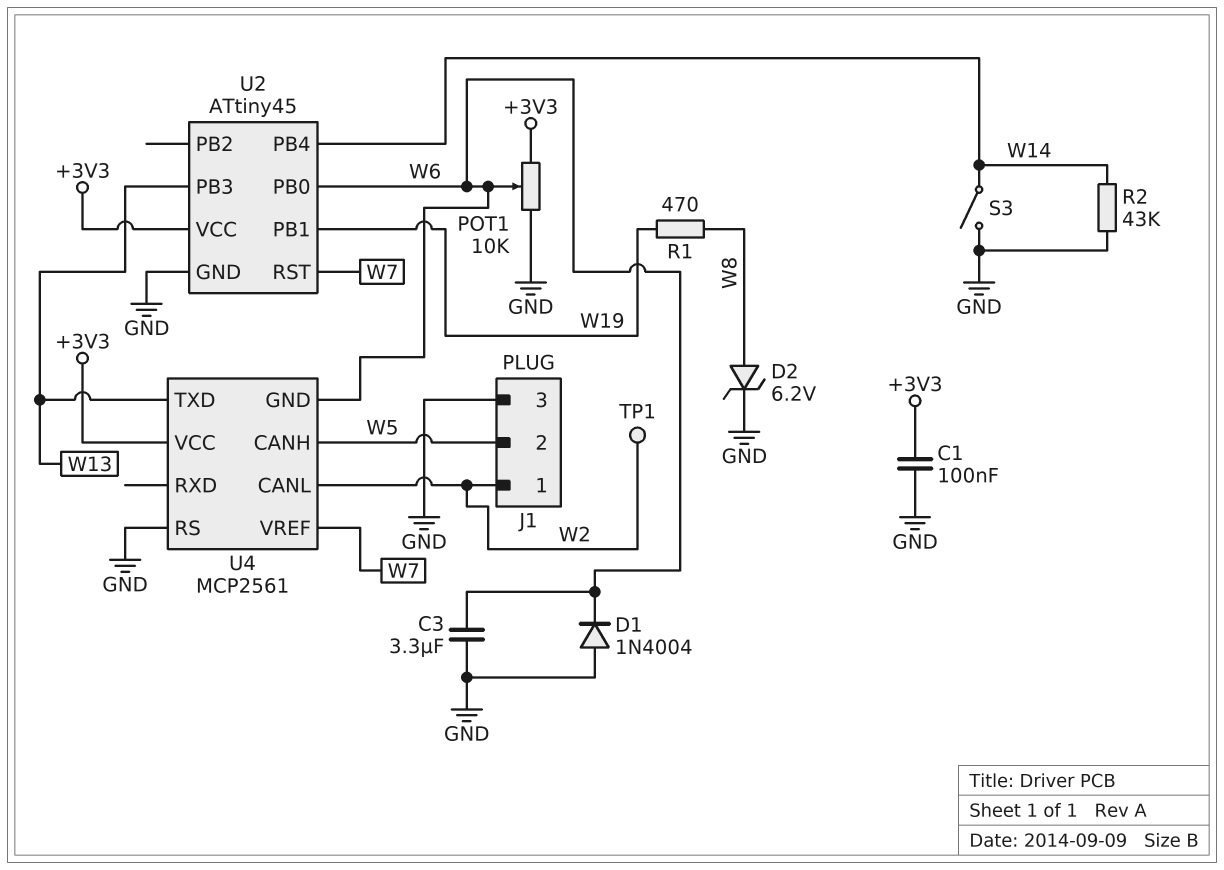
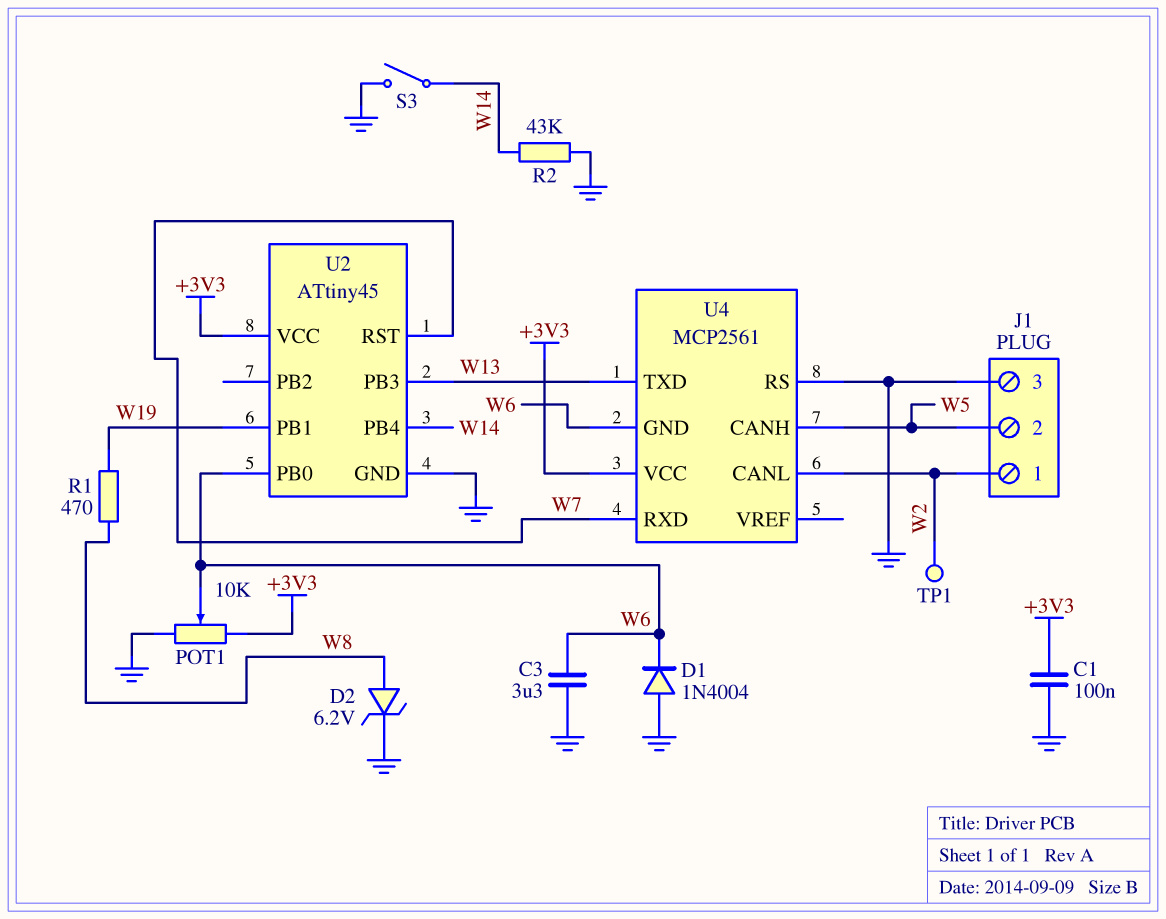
U4 pin RXD: none -> W7
U4 pin VREF: W7 -> none

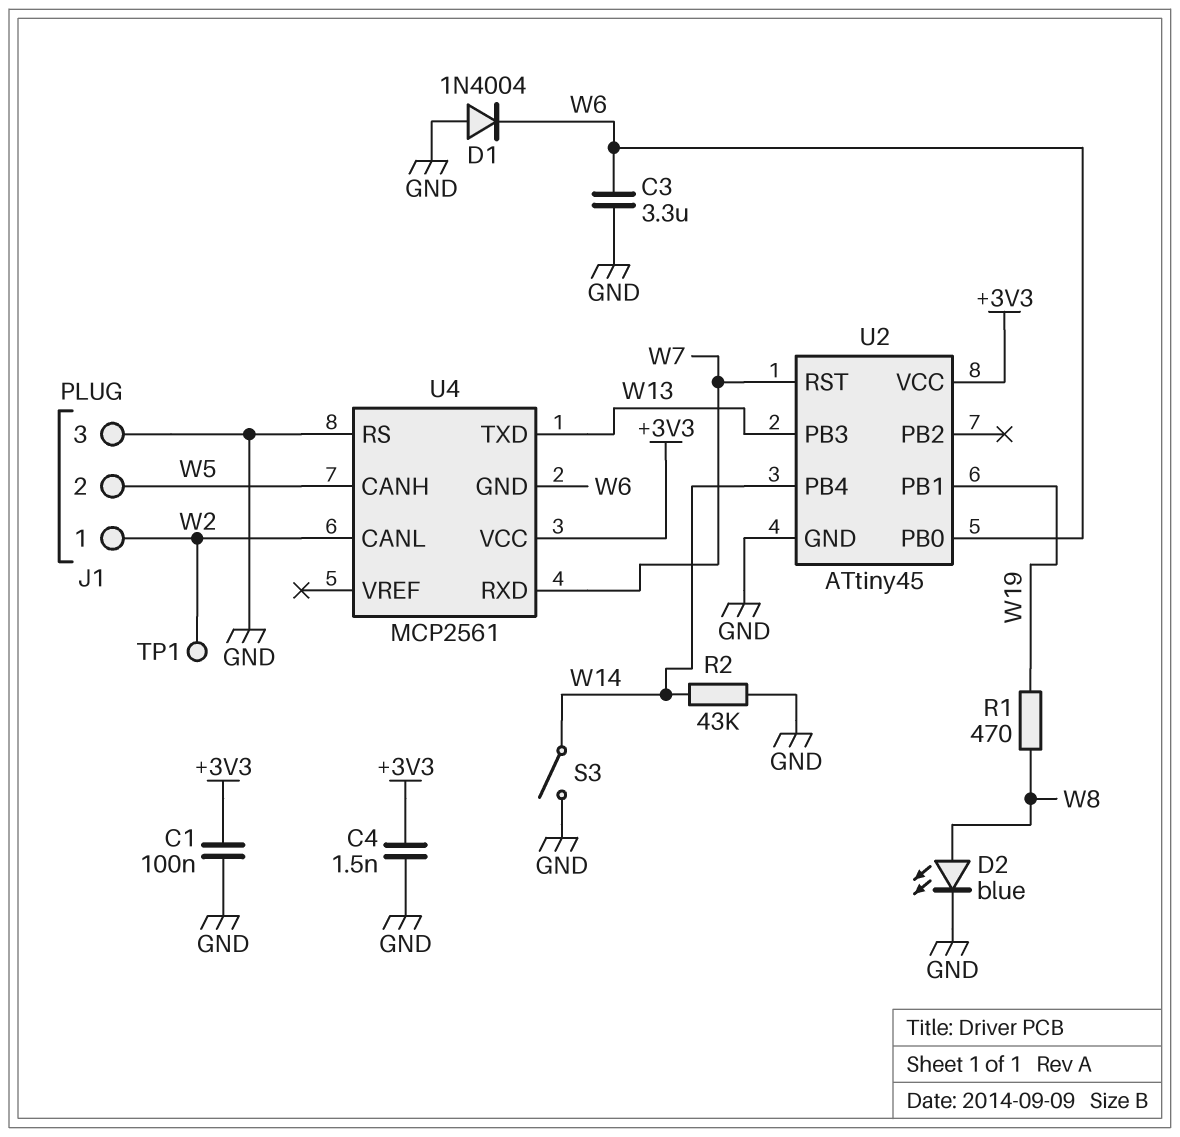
C4: none -> 1.5nF (+3V3, GND)
D2: zener 6.2V (A W8, K GND) -> LED blue (A W8, K GND)
POT1: 10k (+3V3, GND, wiper W6) -> none

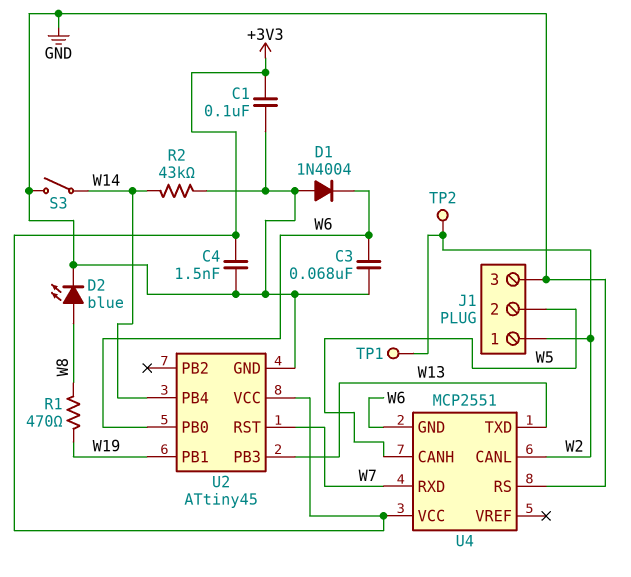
C3: 3.3uF (GND, W6) -> 68nF (GND, W6)
TP2: none -> test point (W2)
U4: MCP2561 -> MCP2551

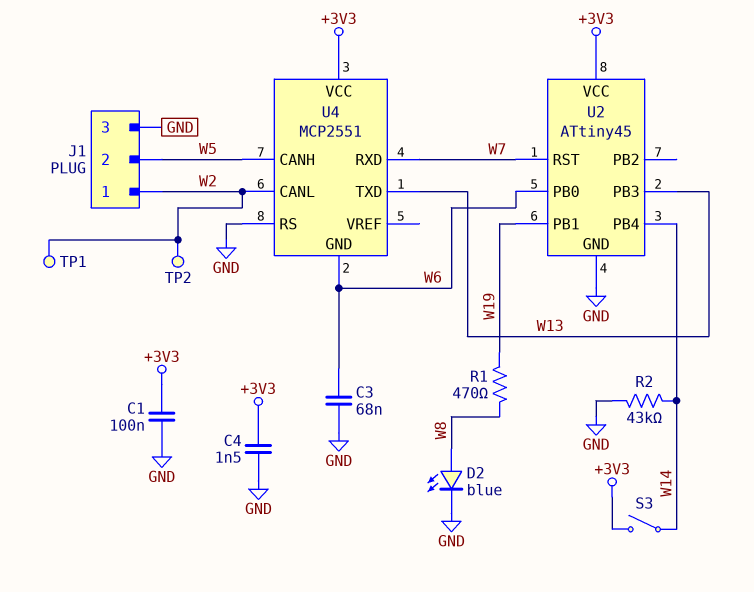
D1: diode 1N4004 (A GND, K W6) -> none
S3: switch (GND, W14) -> switch (+3V3, W14)

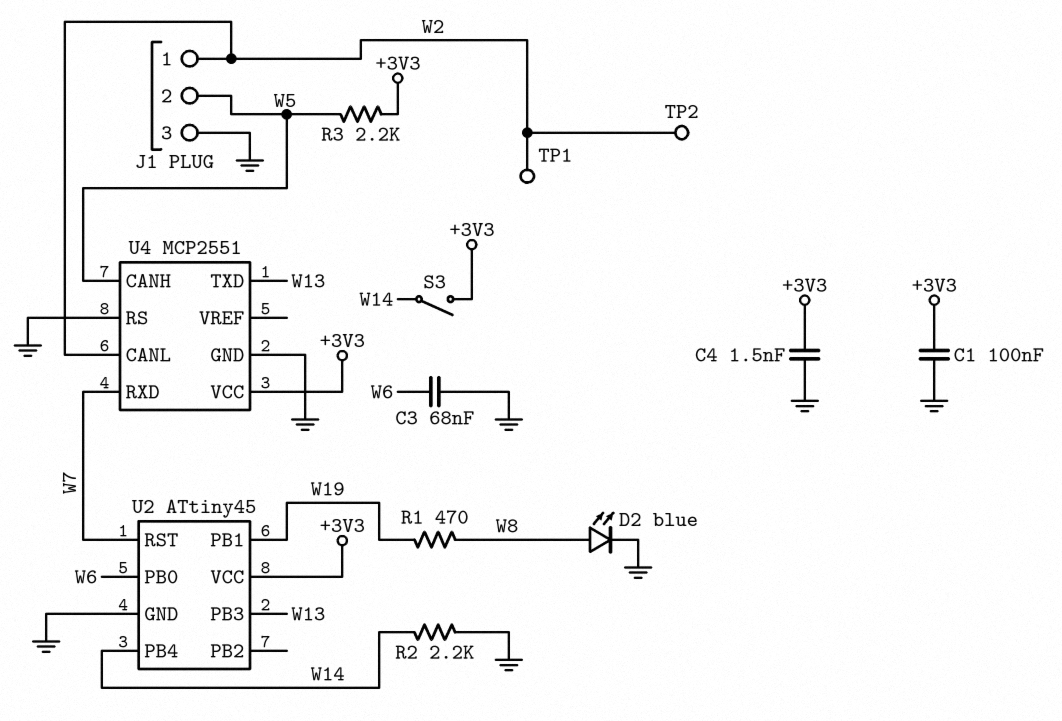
R2: 43k (GND, W14) -> 2.2k (GND, W14)
R3: none -> 2.2k (+3V3, W5)
U4 pin GND: W6 -> GND

